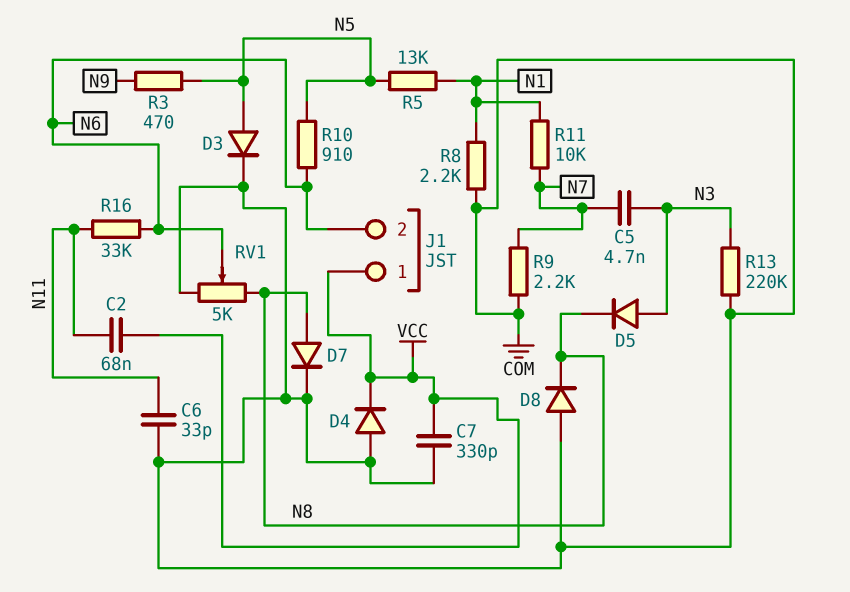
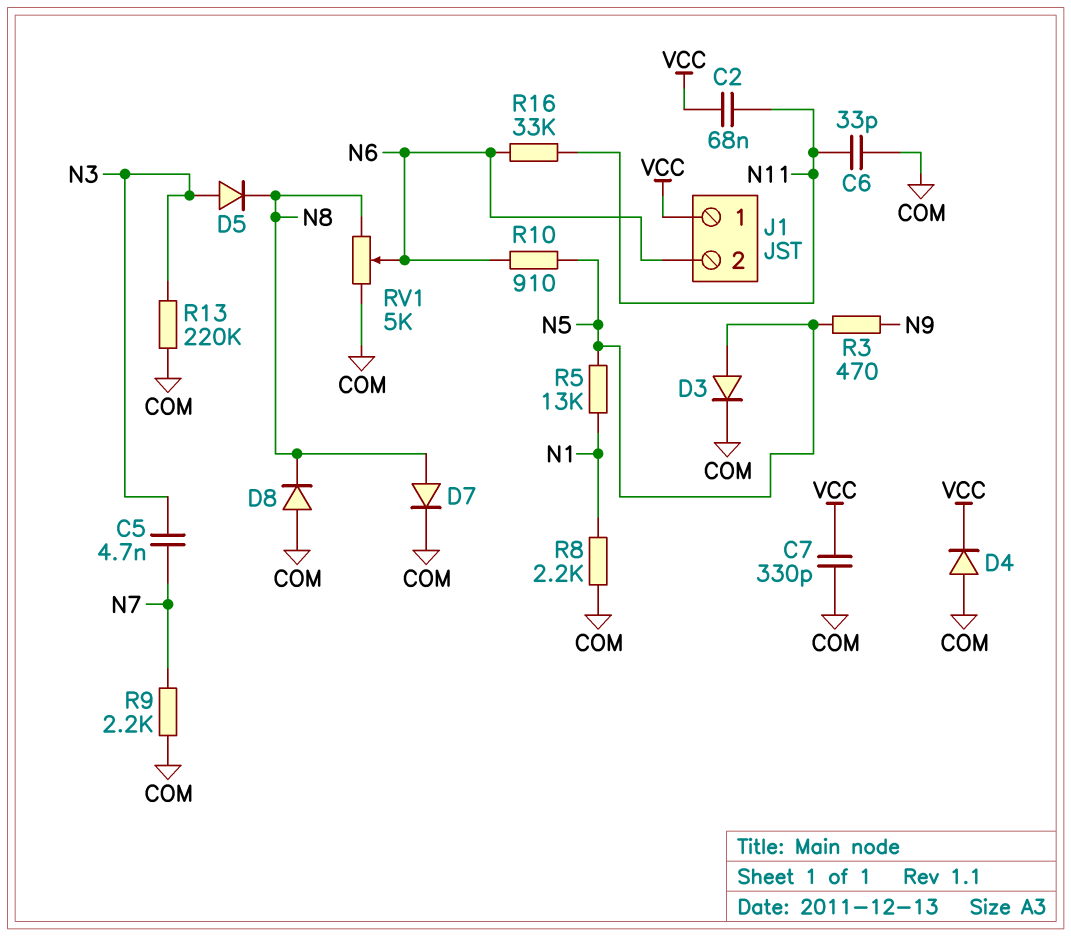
R11: 10k (N1, N7) -> none

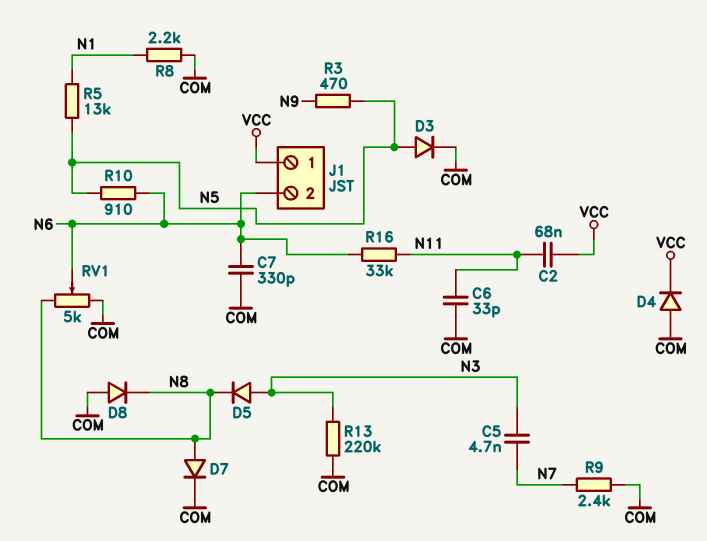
C7: 330pF (COM, VCC) -> 330pF (COM, N6)
R9: 2.2k (COM, N7) -> 2.4k (COM, N7)

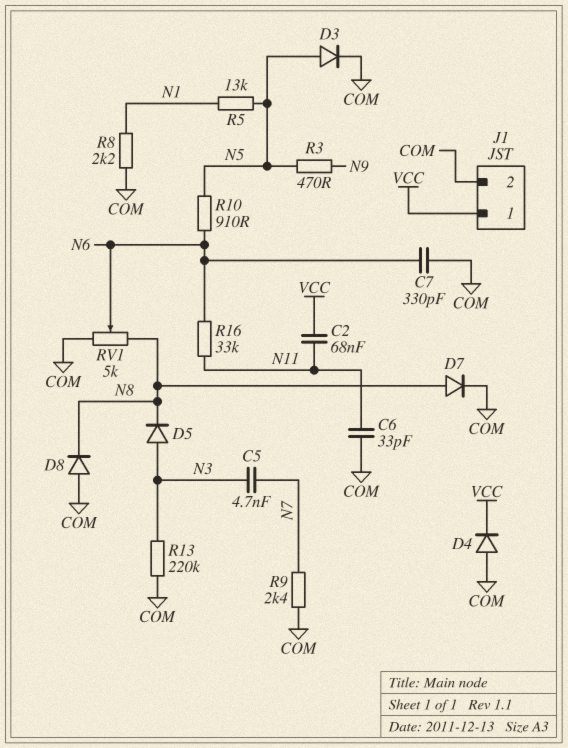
J1 pin 2: N6 -> COM

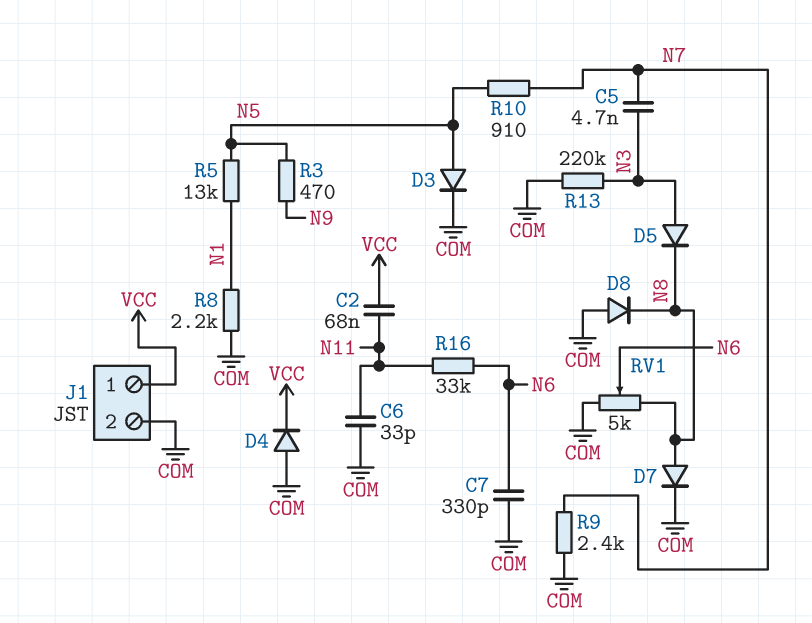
R10: 910 (N5, N6) -> 910 (N5, N7)

